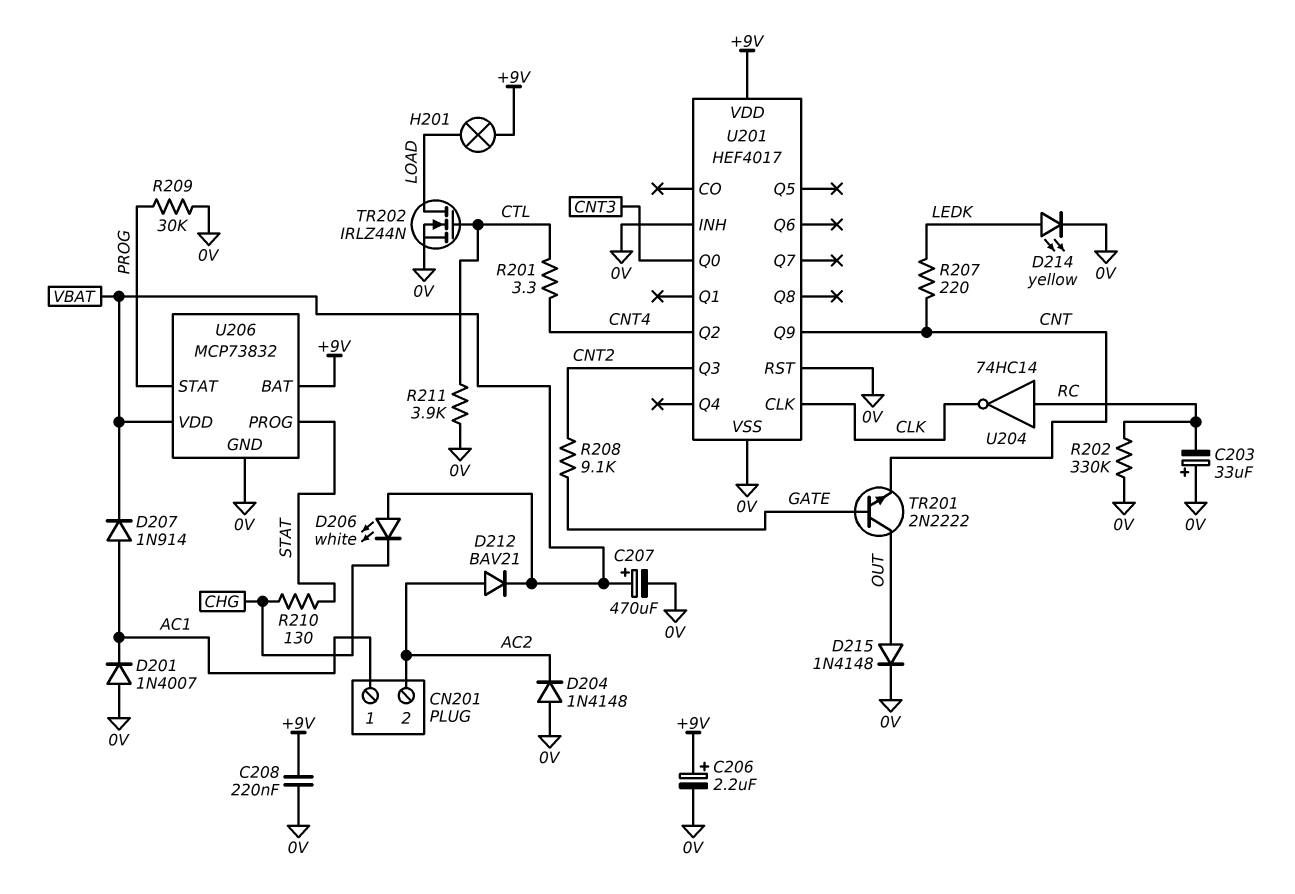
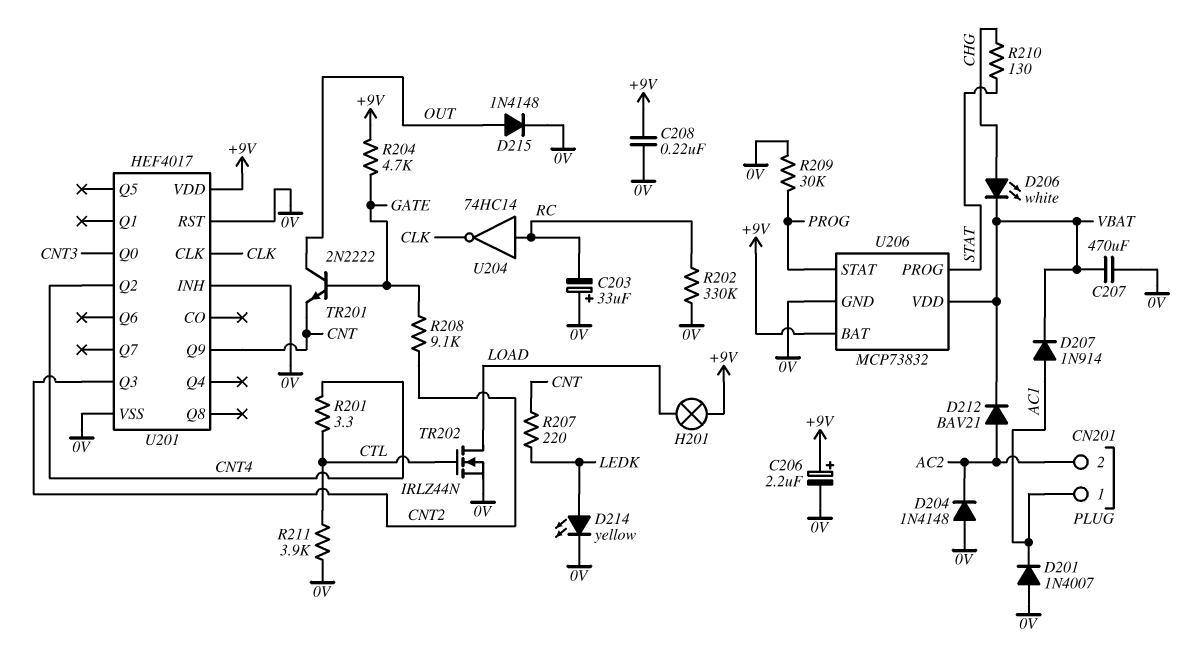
C207: 470uF (plus VBAT, minus 0V) -> 470uF (0V, VBAT)
D206: LED white (A VBAT, K CHG) -> LED white (A CHG, K VBAT)
R204: none -> 4.7k (+9V, GATE)

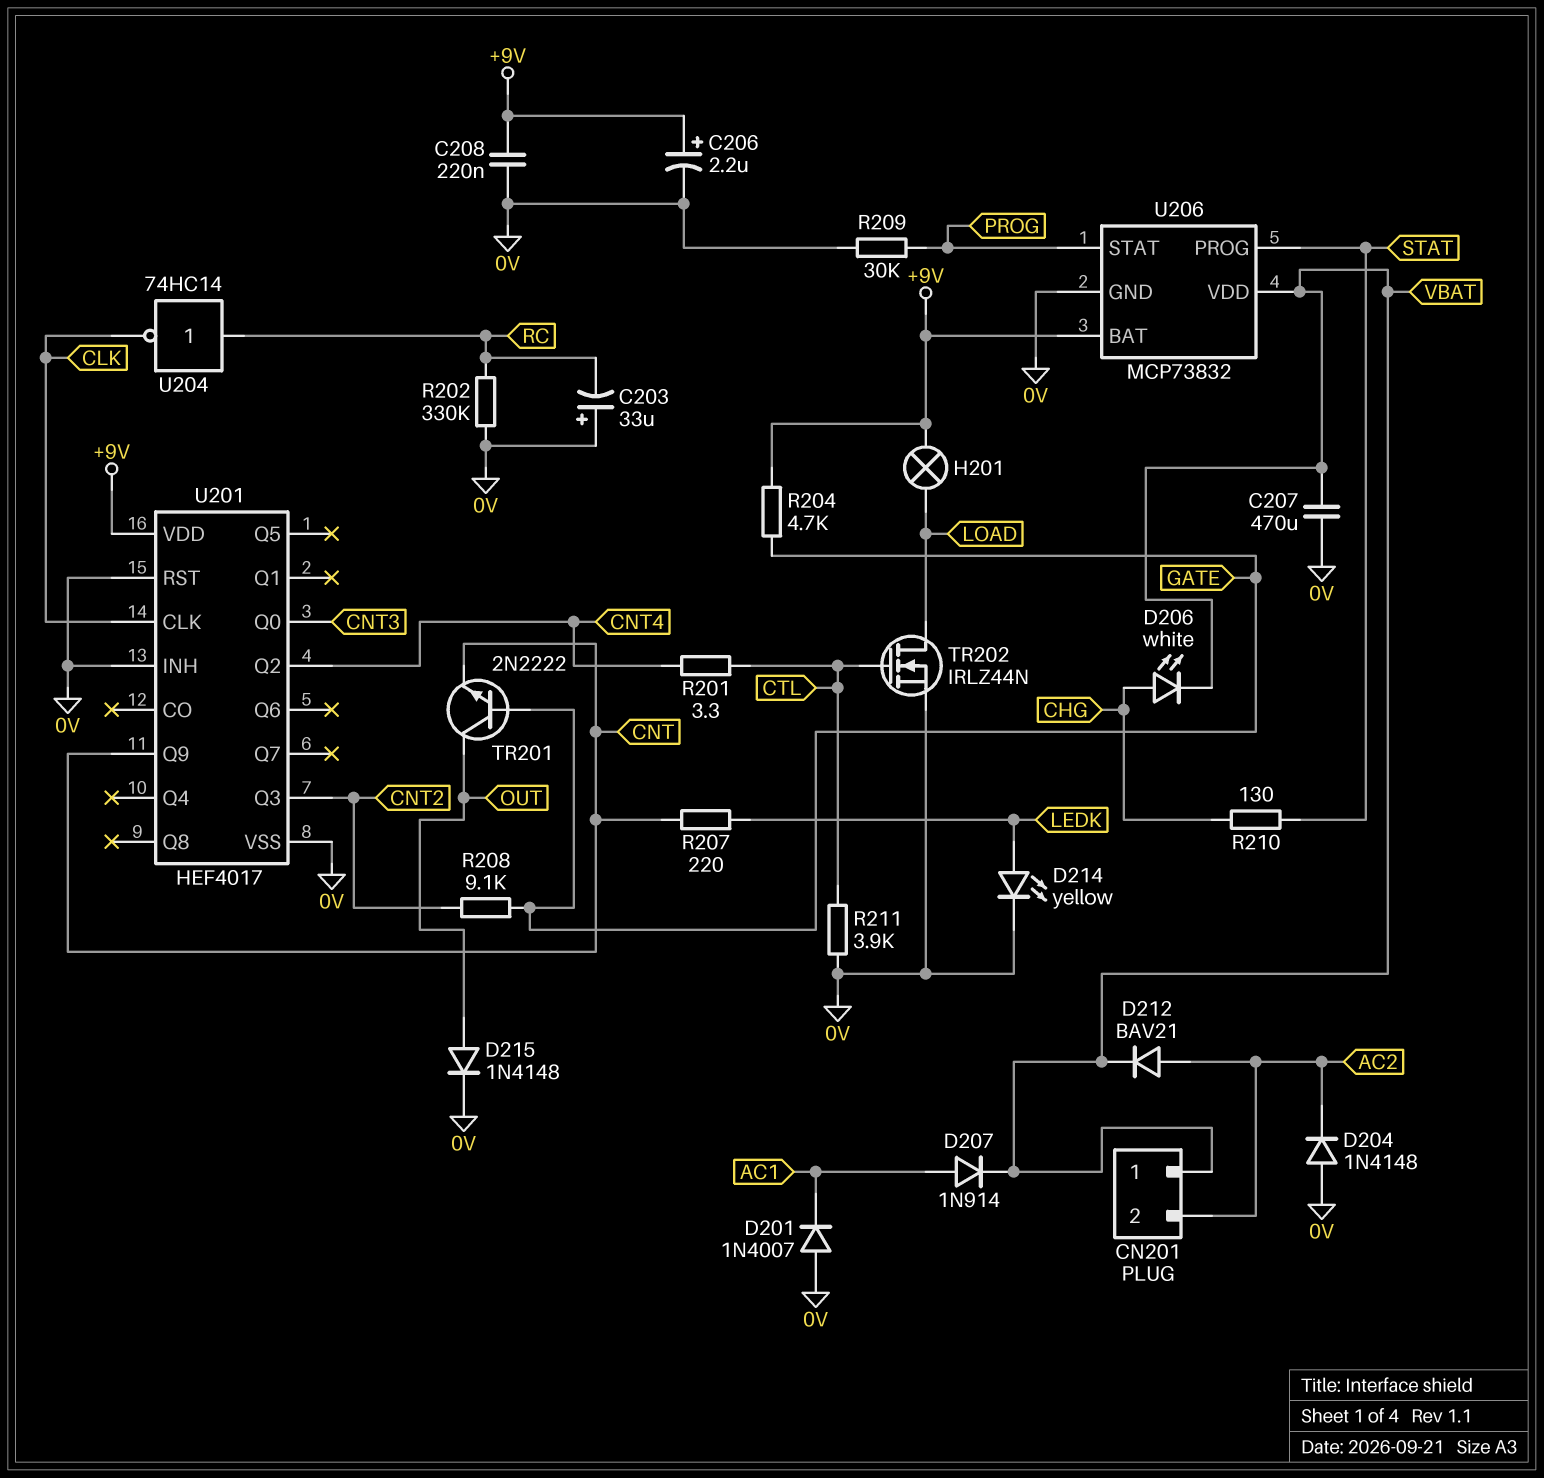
CN201 pin 1: AC1 -> VBAT

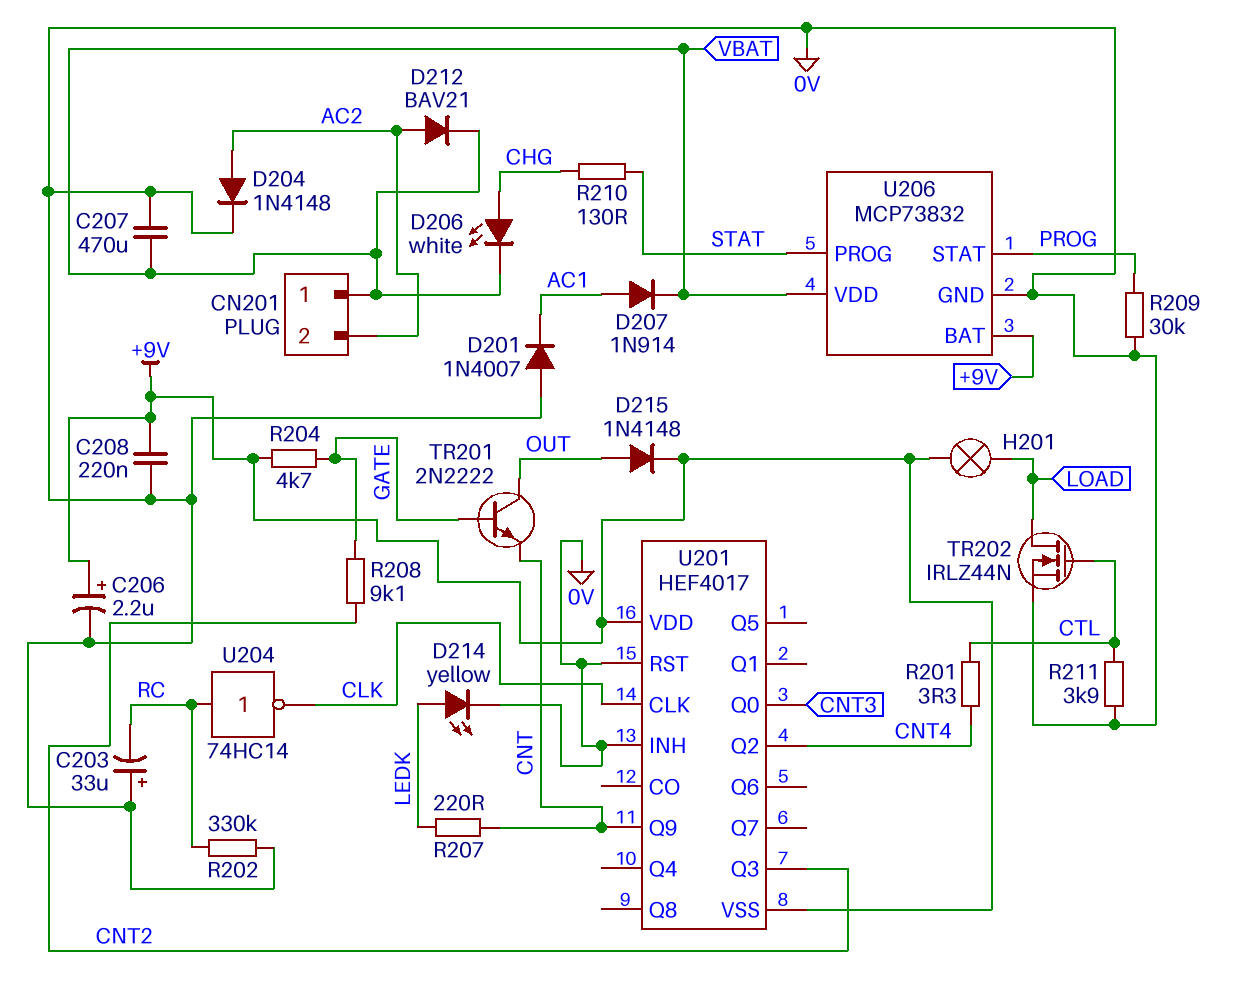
D204: diode 1N4148 (A 0V, K AC2) -> diode 1N4148 (A AC2, K 0V)
D215: diode 1N4148 (A OUT, K 0V) -> diode 1N4148 (A OUT, K +9V)
U201 pin VSS: 0V -> +9V

